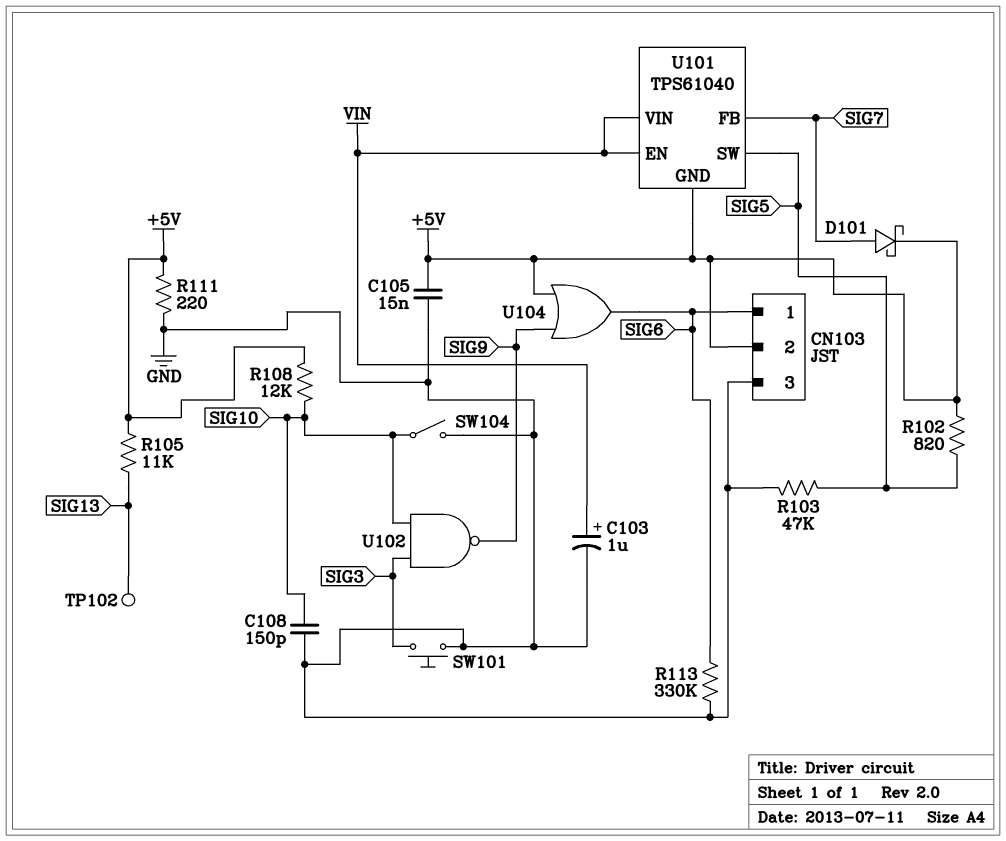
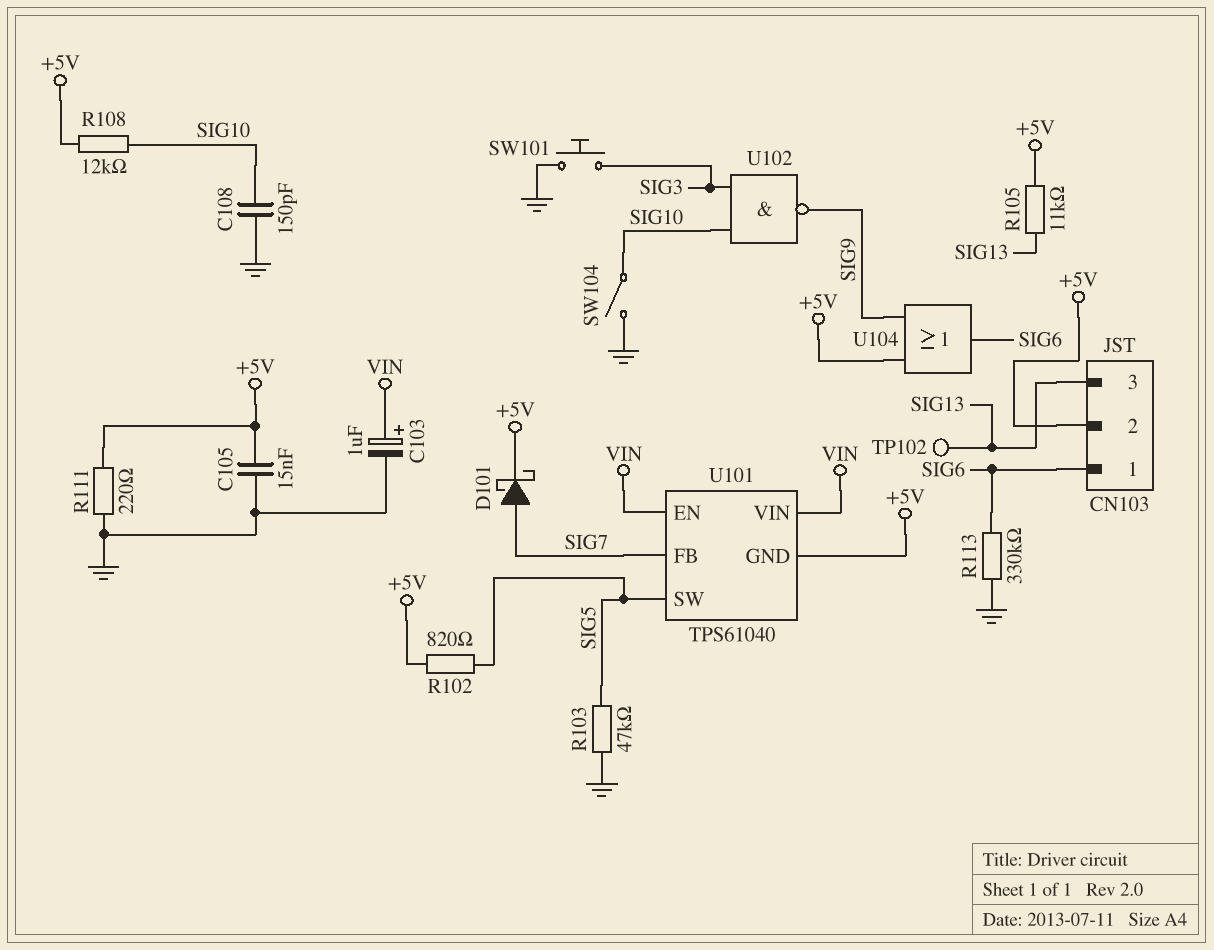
CN103 pin 3: GND -> SIG13

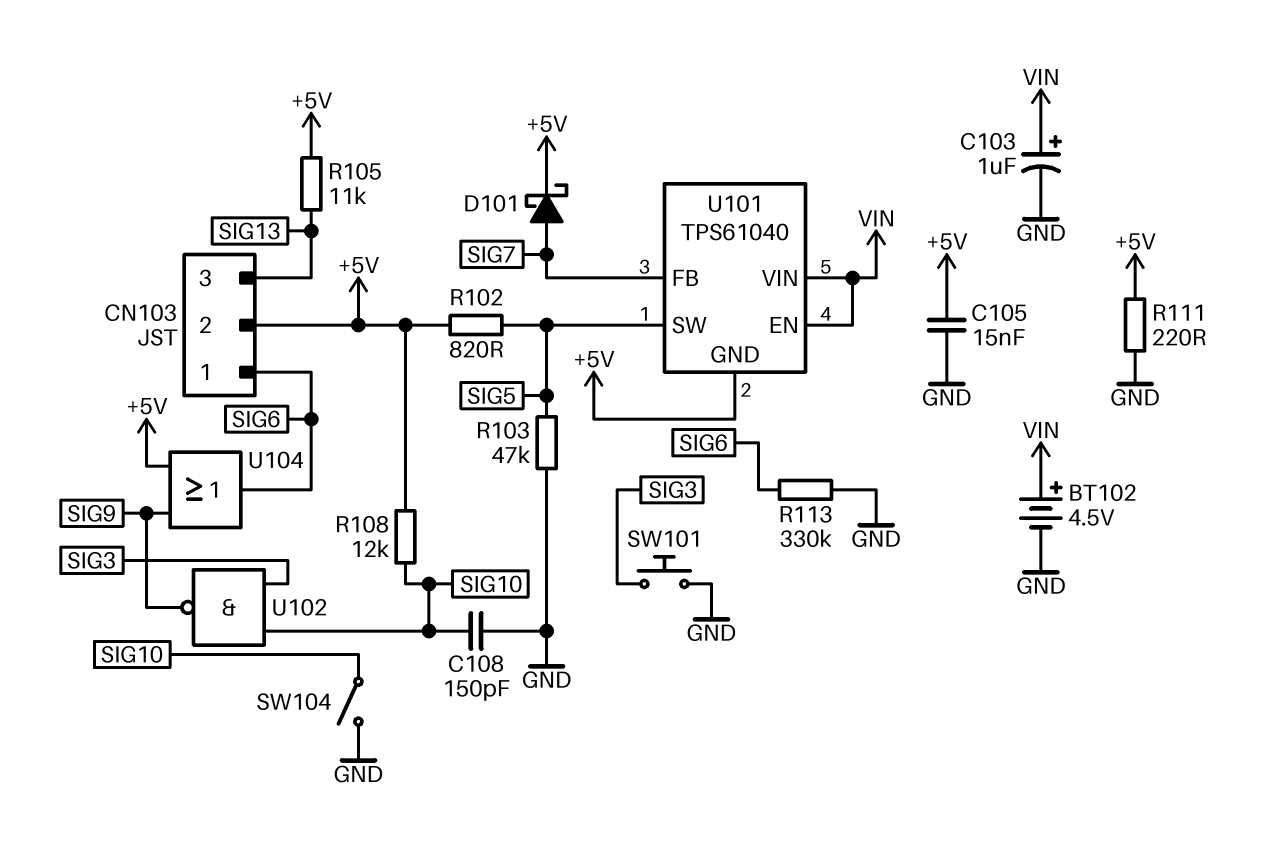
BT102: none -> 4.5V (plus VIN, minus GND)
TP102: test point (SIG13) -> none

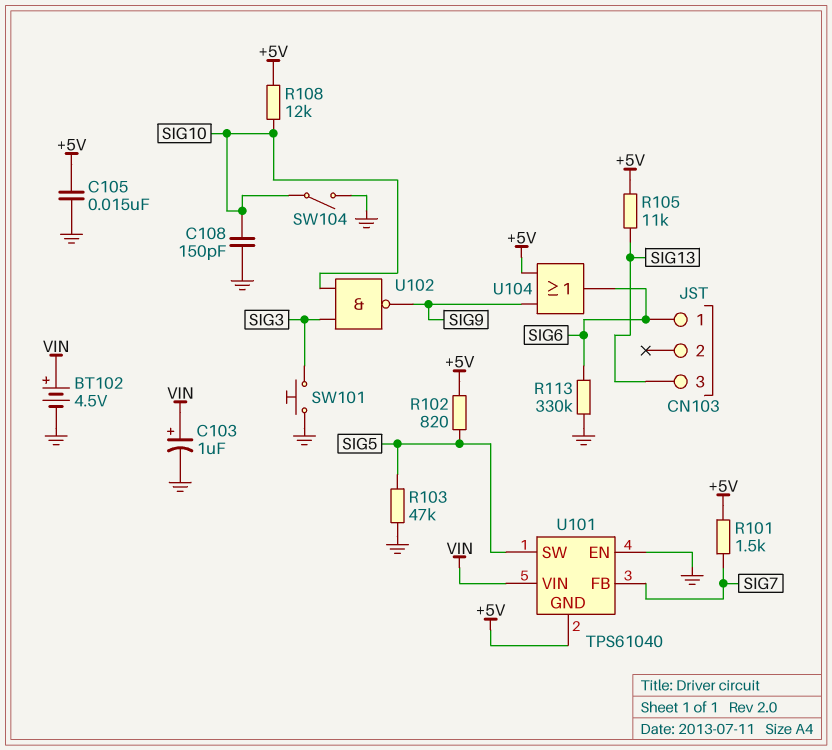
CN103 pin 2: +5V -> none
D101: schottky (A SIG7, K +5V) -> none
R101: none -> 1.5k (+5V, SIG7)
R111: 220 (+5V, GND) -> none
U101 pin EN: VIN -> GND

